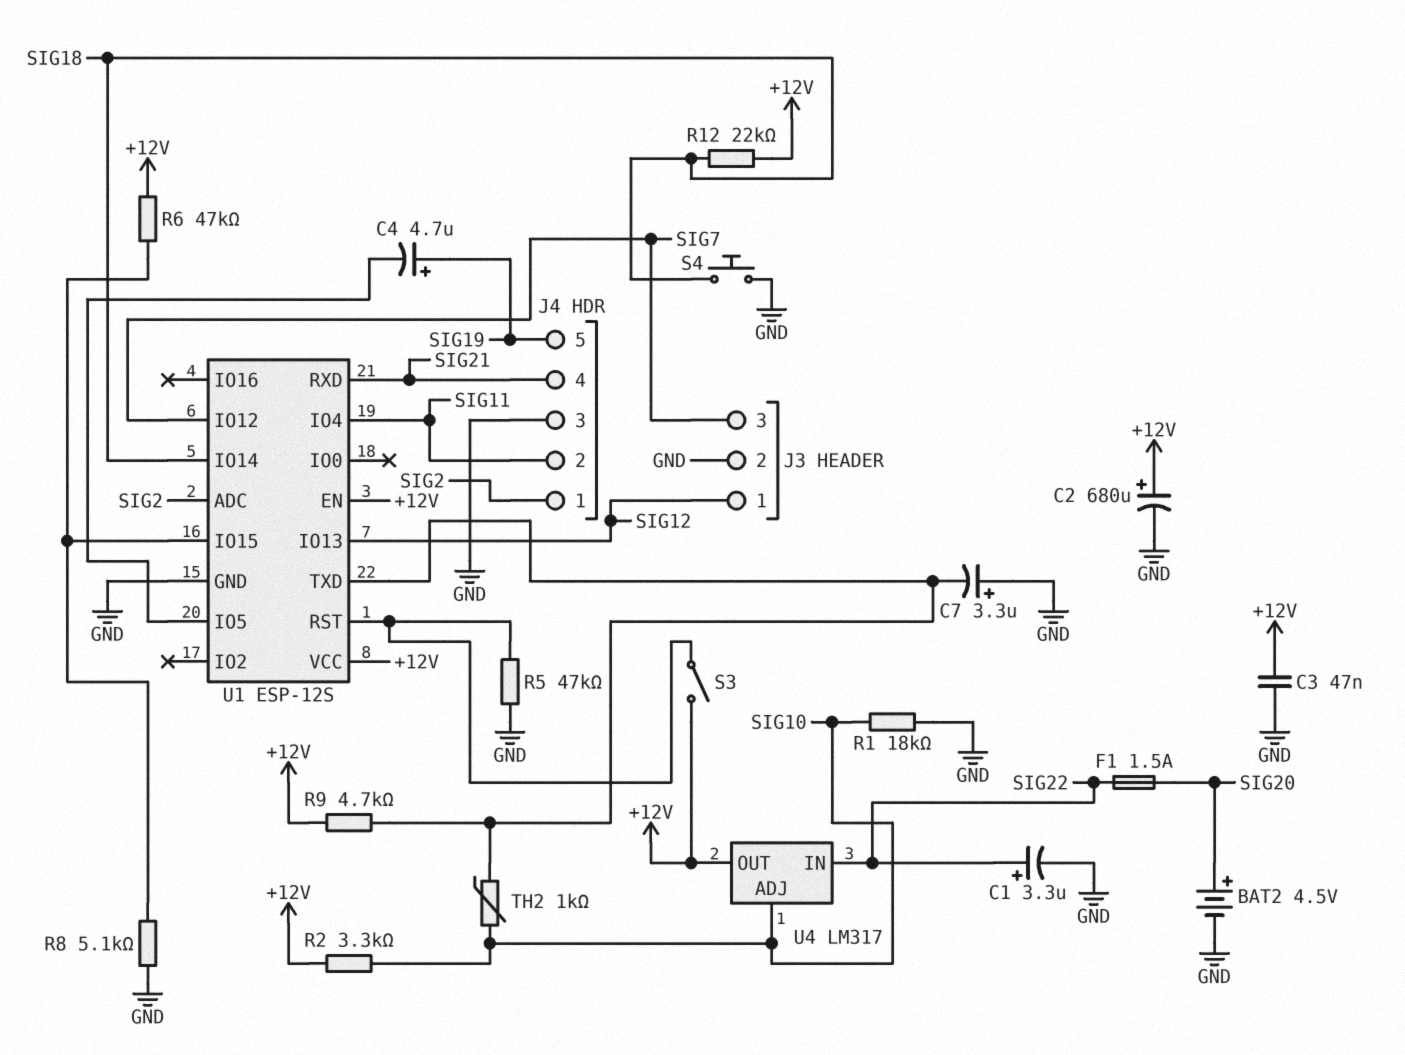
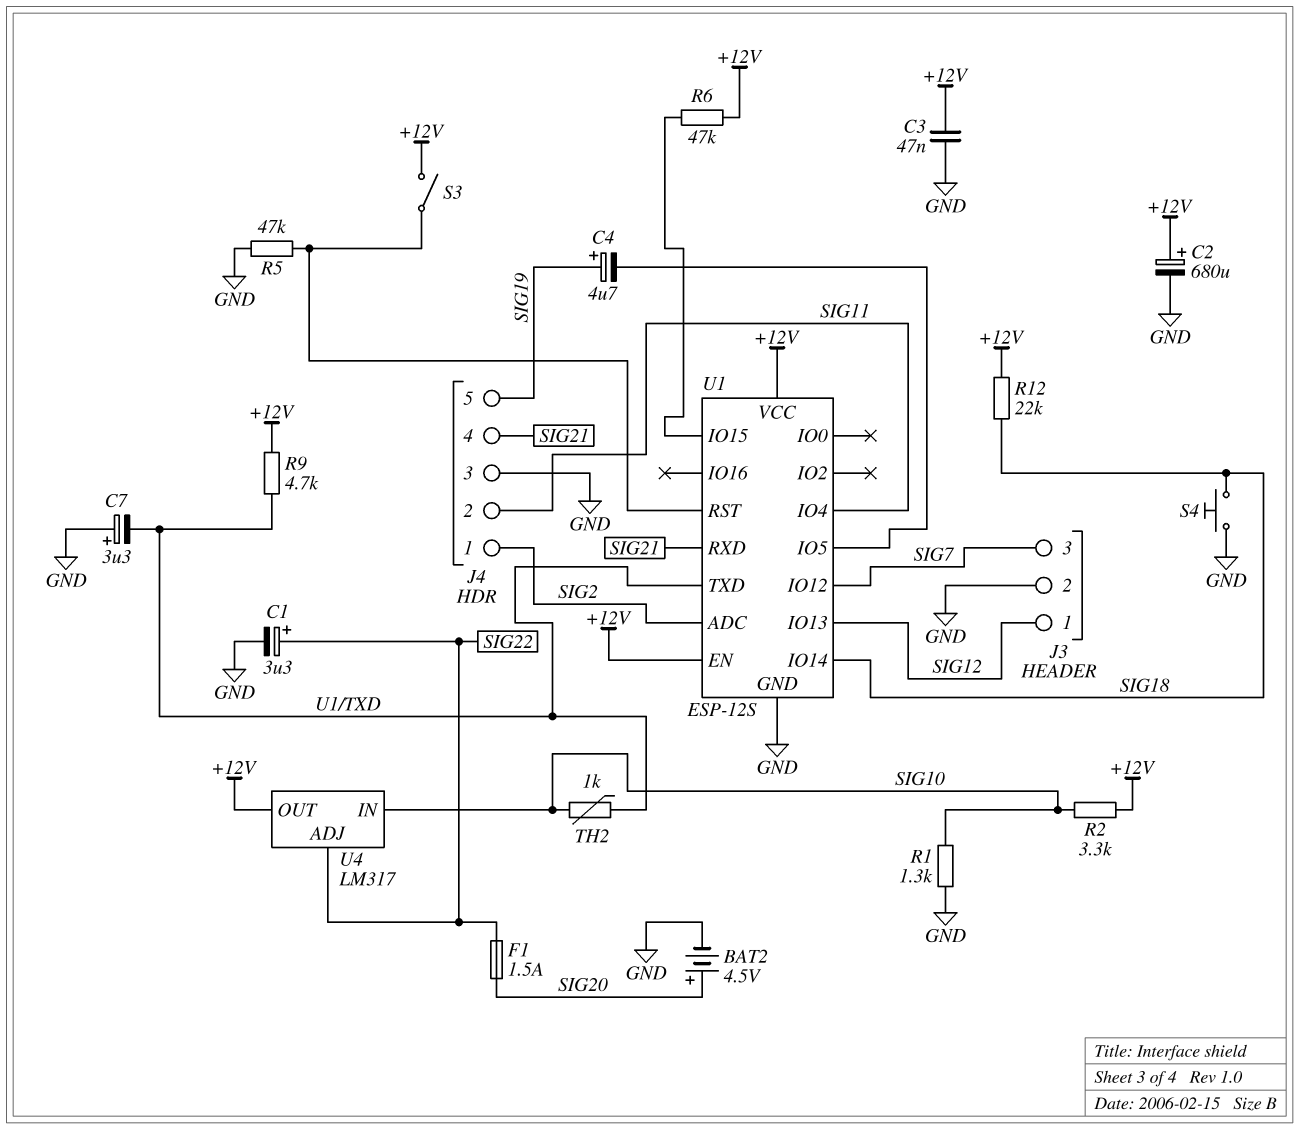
R1: 18k (GND, SIG10) -> 1.3k (GND, SIG10)
R8: 5.1k (GND, U1/IO15) -> none
U4 pin ADJ: SIG10 -> SIG22
U4 pin IN: SIG22 -> SIG10

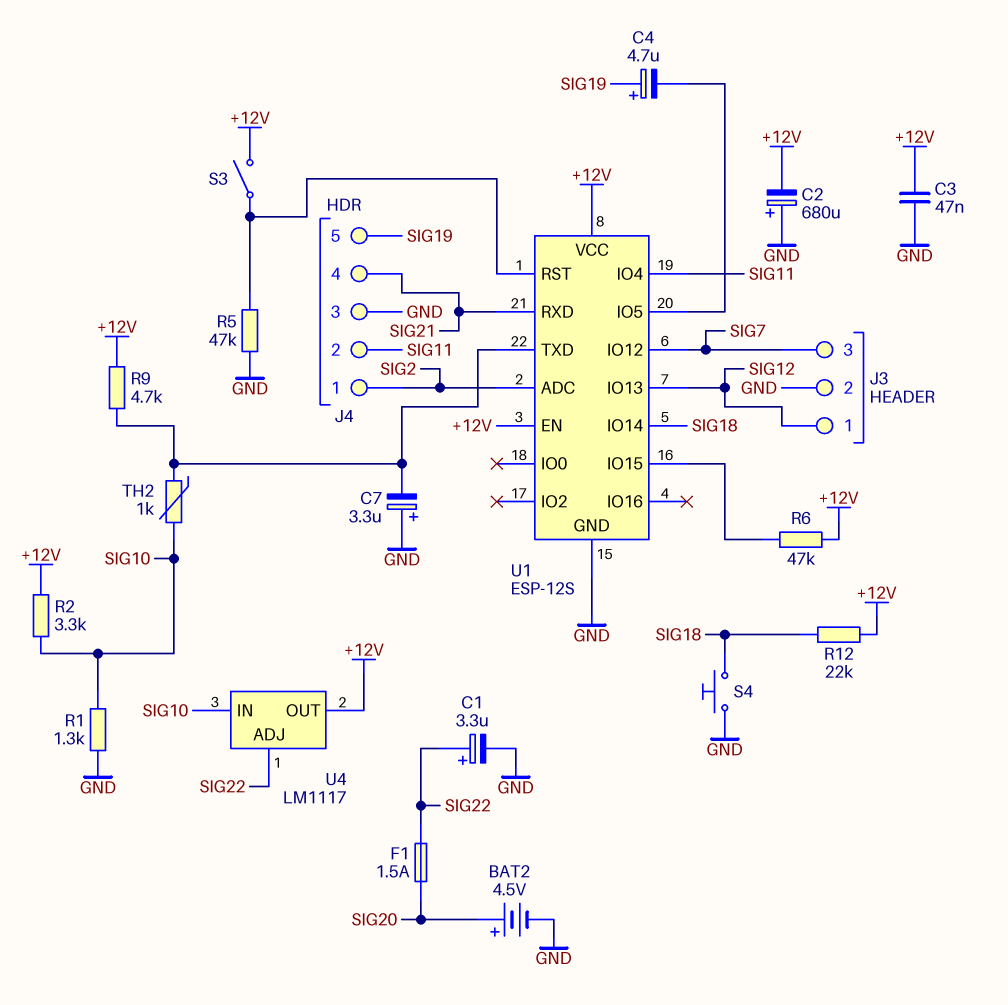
C2: 680uF (plus +12V, minus GND) -> 680uF (plus GND, minus +12V)
U4: LM317 -> LM1117

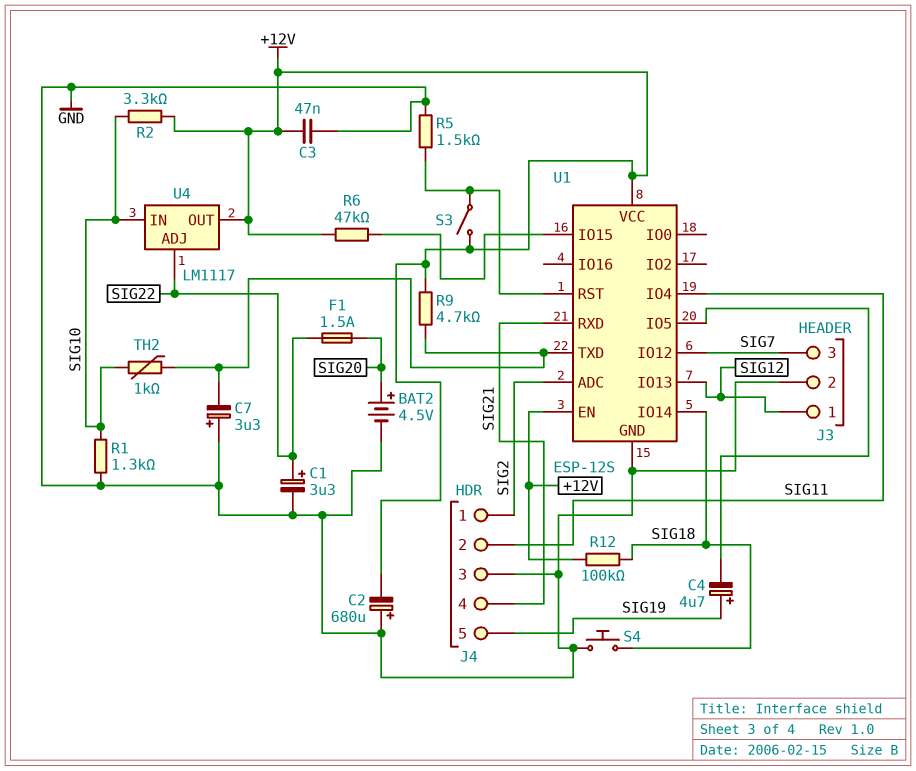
R5: 47k (GND, U1/RST) -> 1.5k (GND, U1/RST)
R12: 22k (+12V, SIG18) -> 100k (+12V, SIG18)

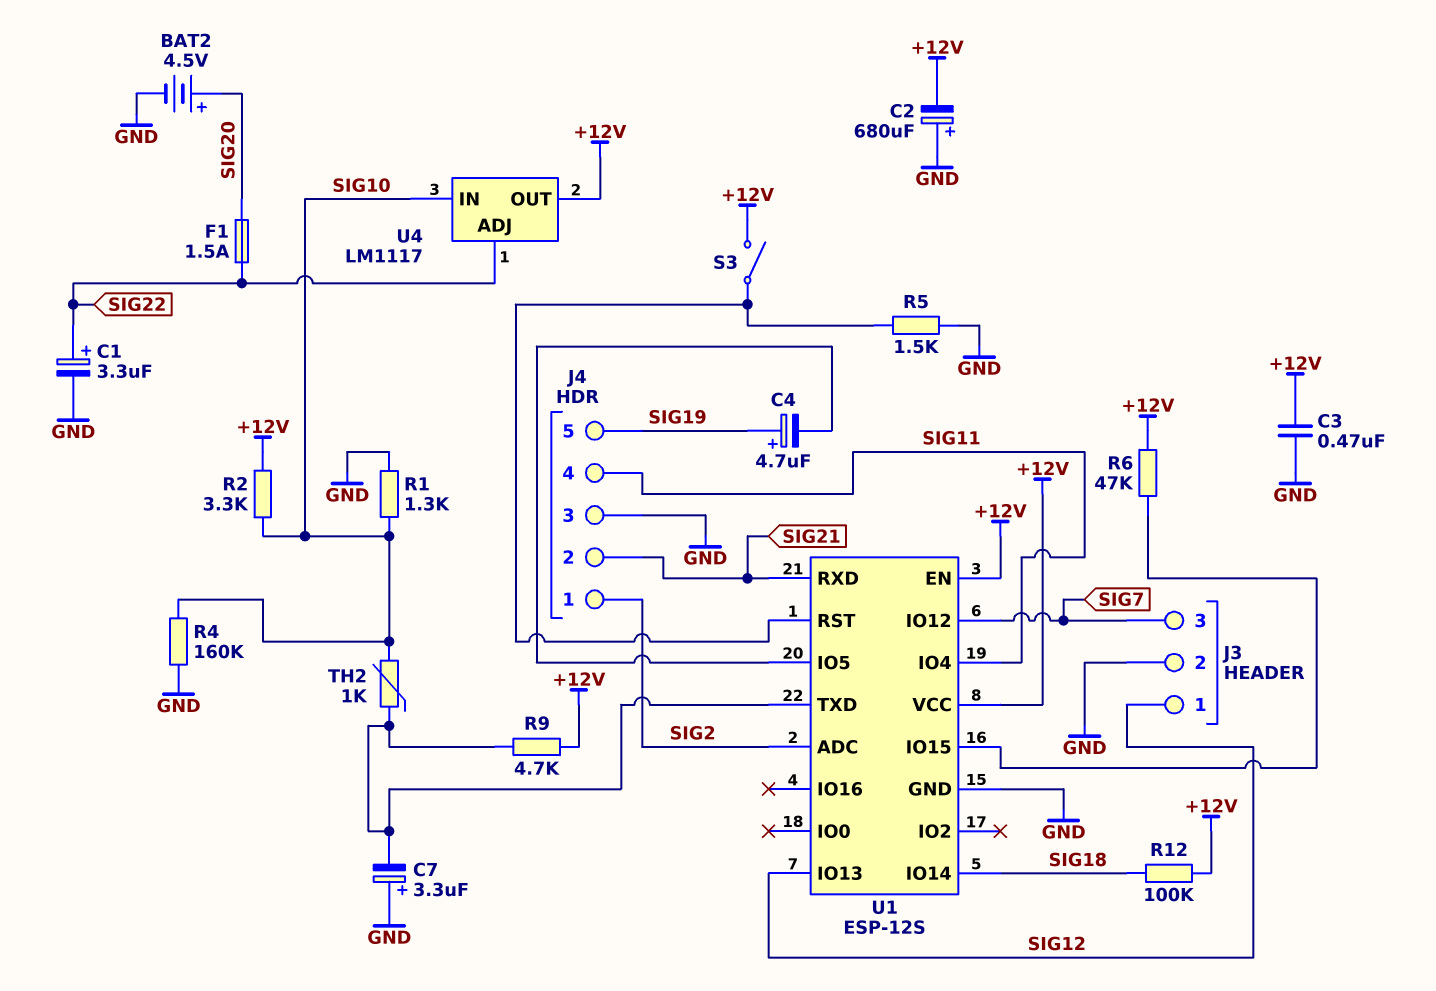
C3: 47nF (+12V, GND) -> 470nF (+12V, GND)
J4 pin 2: SIG11 -> SIG21
J4 pin 4: SIG21 -> SIG11
R4: none -> 160k (GND, SIG10)
S4: button (GND, SIG18) -> none

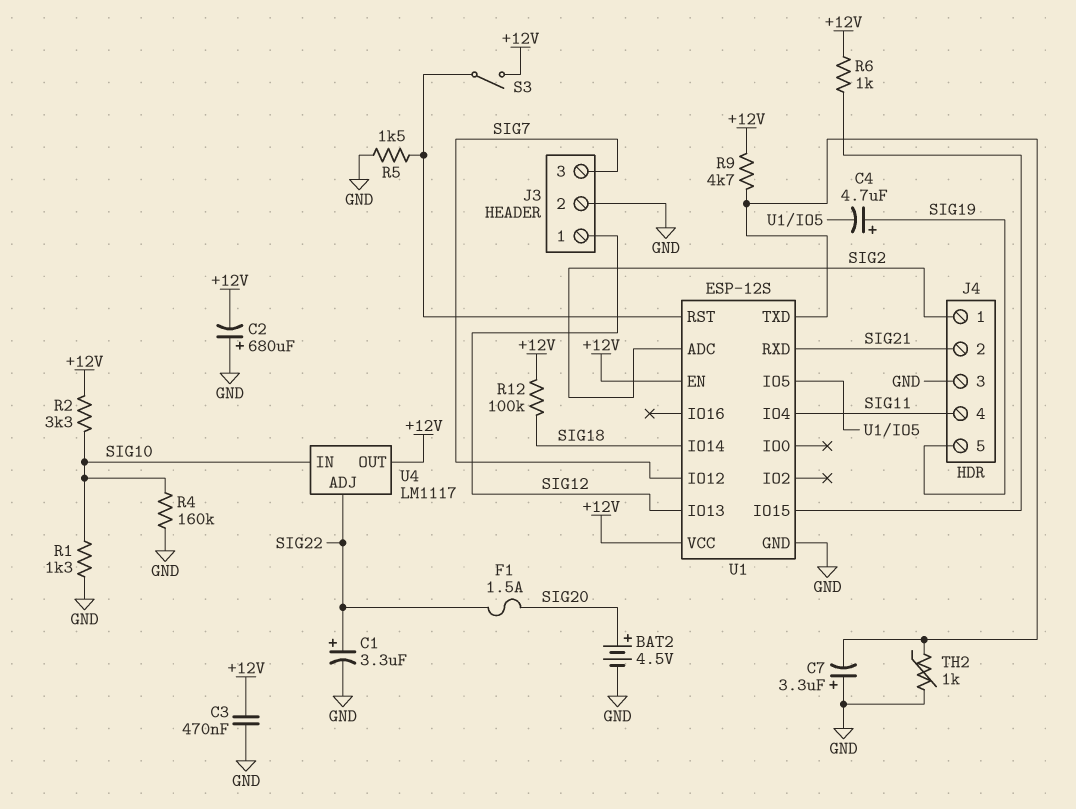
R6: 47k (+12V, U1/IO15) -> 1k (+12V, U1/IO15)
TH2: 1k (SIG10, U1/TXD) -> 1k (GND, U1/TXD)

